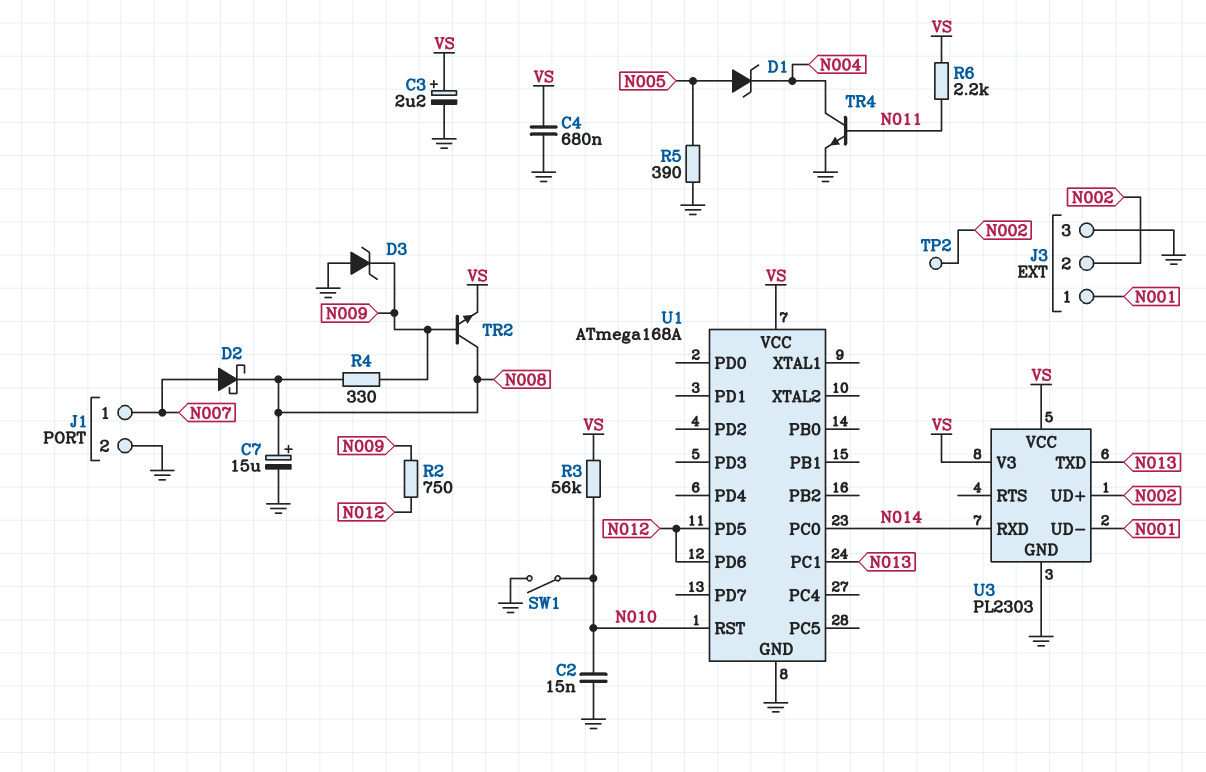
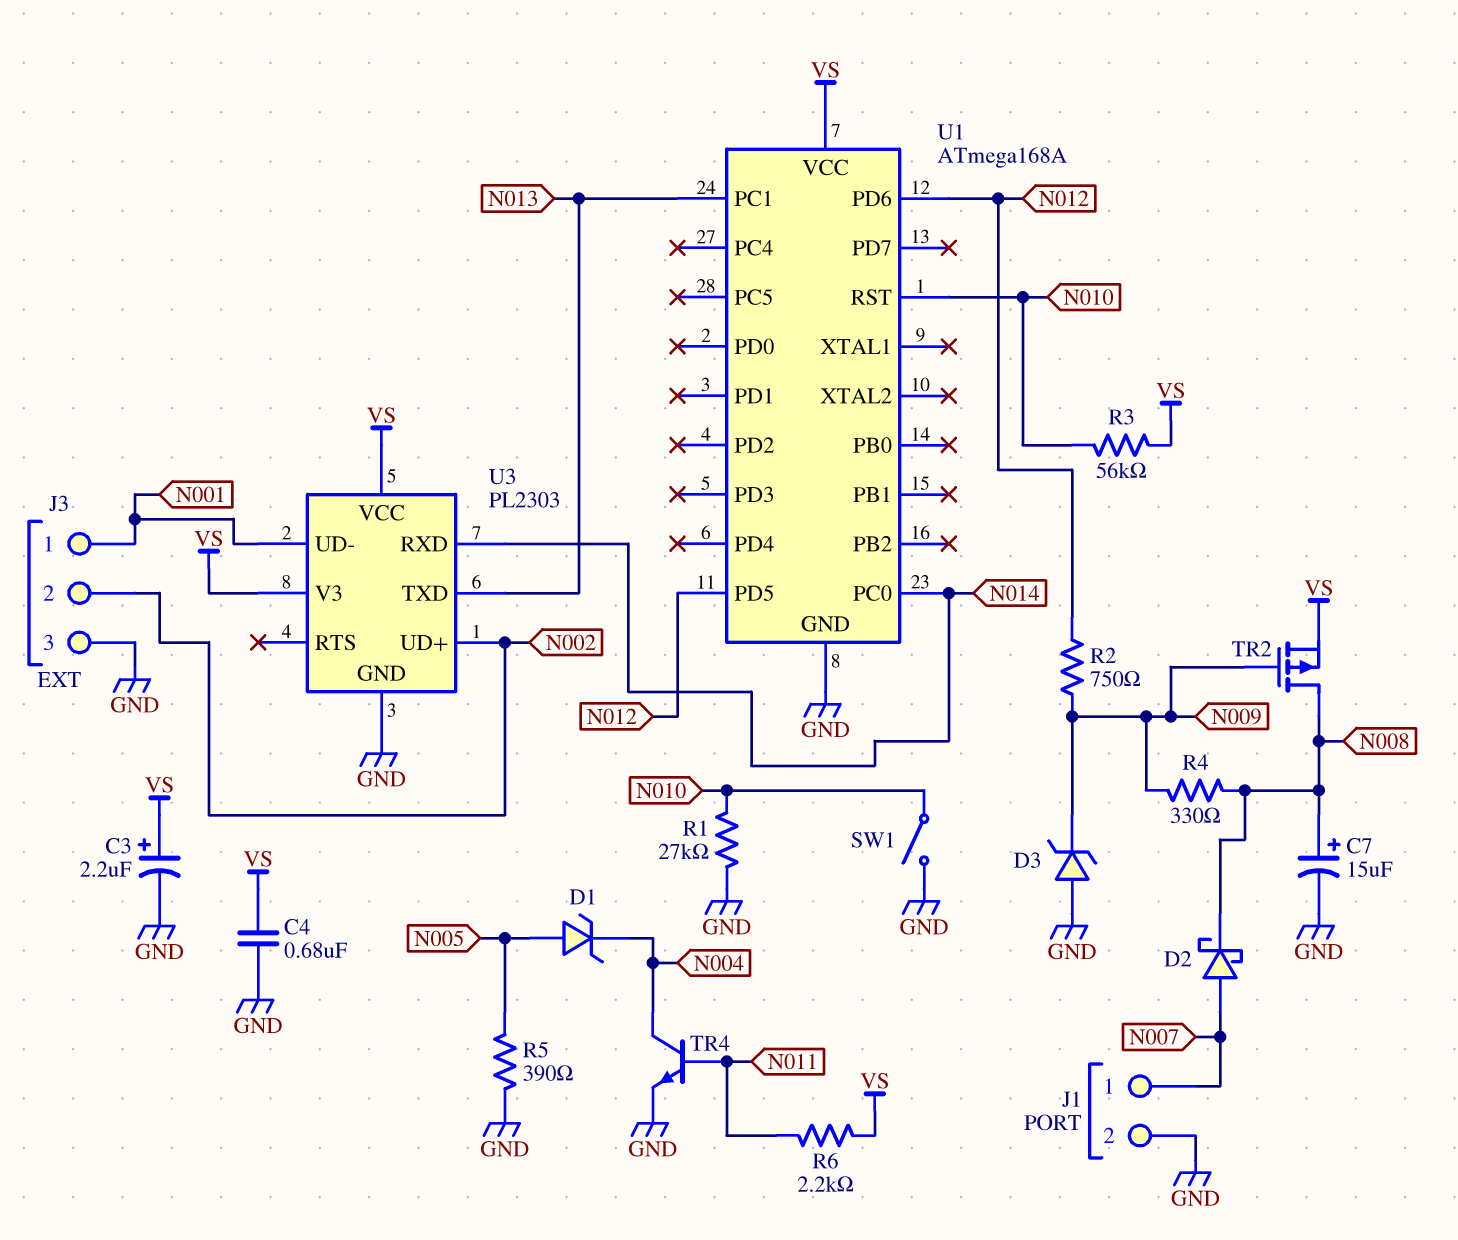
C2: 15nF (GND, N010) -> none
R1: none -> 27k (GND, N010)
TP2: test point (N002) -> none
TR2: NPN (B N009, C N008, E VS) -> PMOS (G N009, D N008, S VS)

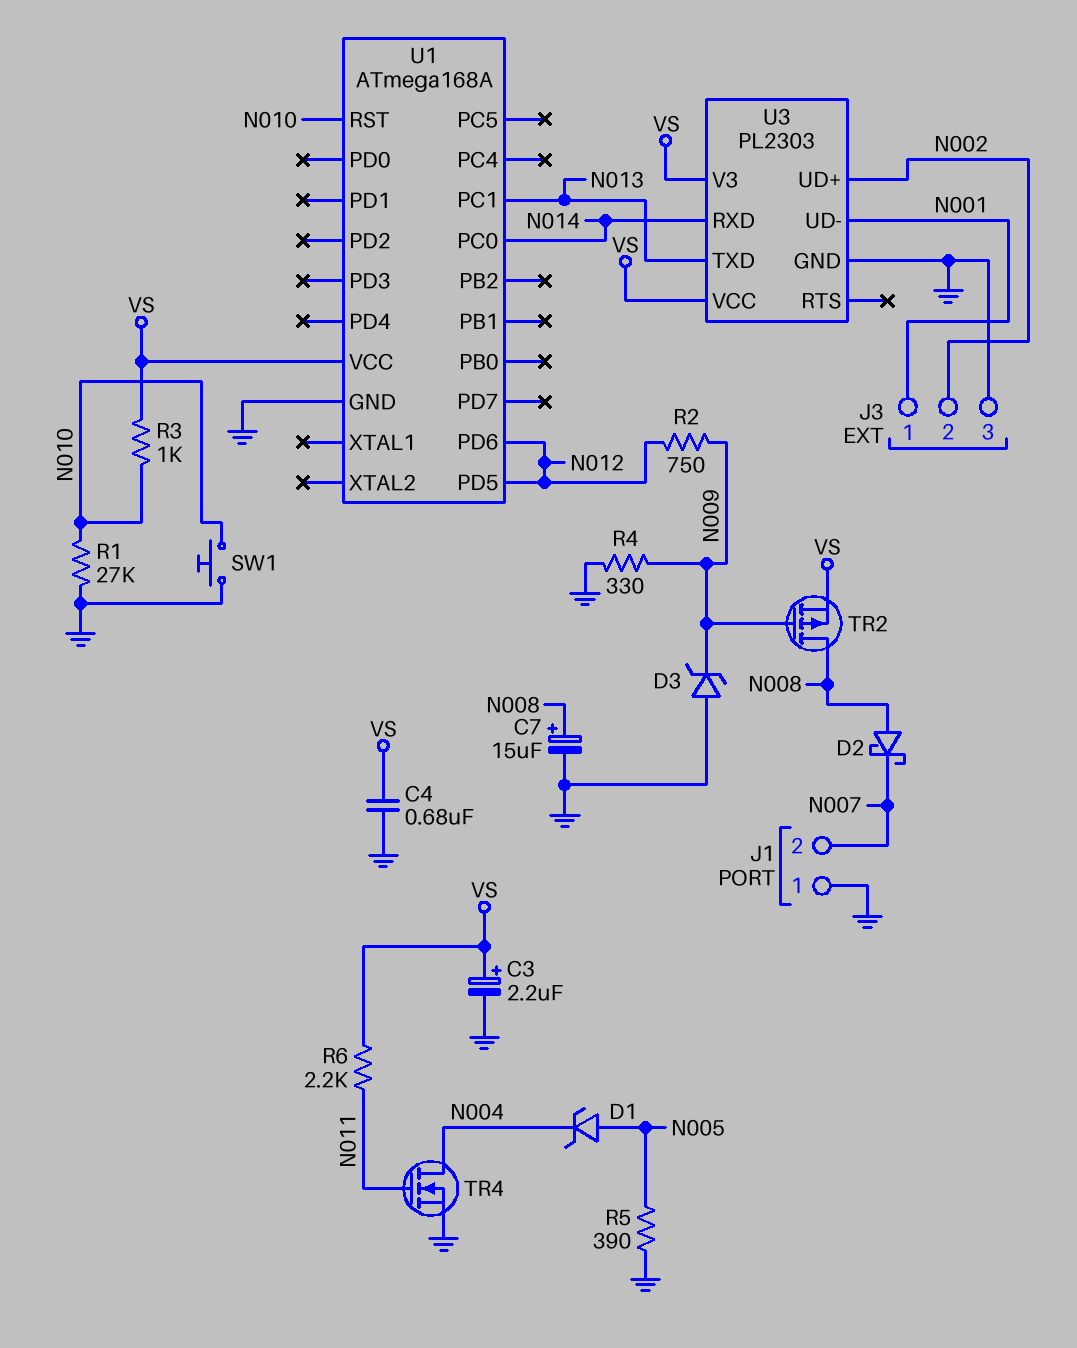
D2: schottky (A N007, K N008) -> schottky (A N008, K N007)
J1 pin 1: N007 -> GND
J1 pin 2: GND -> N007
R3: 56k (N010, VS) -> 1k (N010, VS)
R4: 330 (N008, N009) -> 330 (GND, N009)
SW1: switch (GND, N010) -> button (GND, N010)
TR4: NPN (B N011, C N004, E GND) -> NMOS (G N011, D N004, S GND)

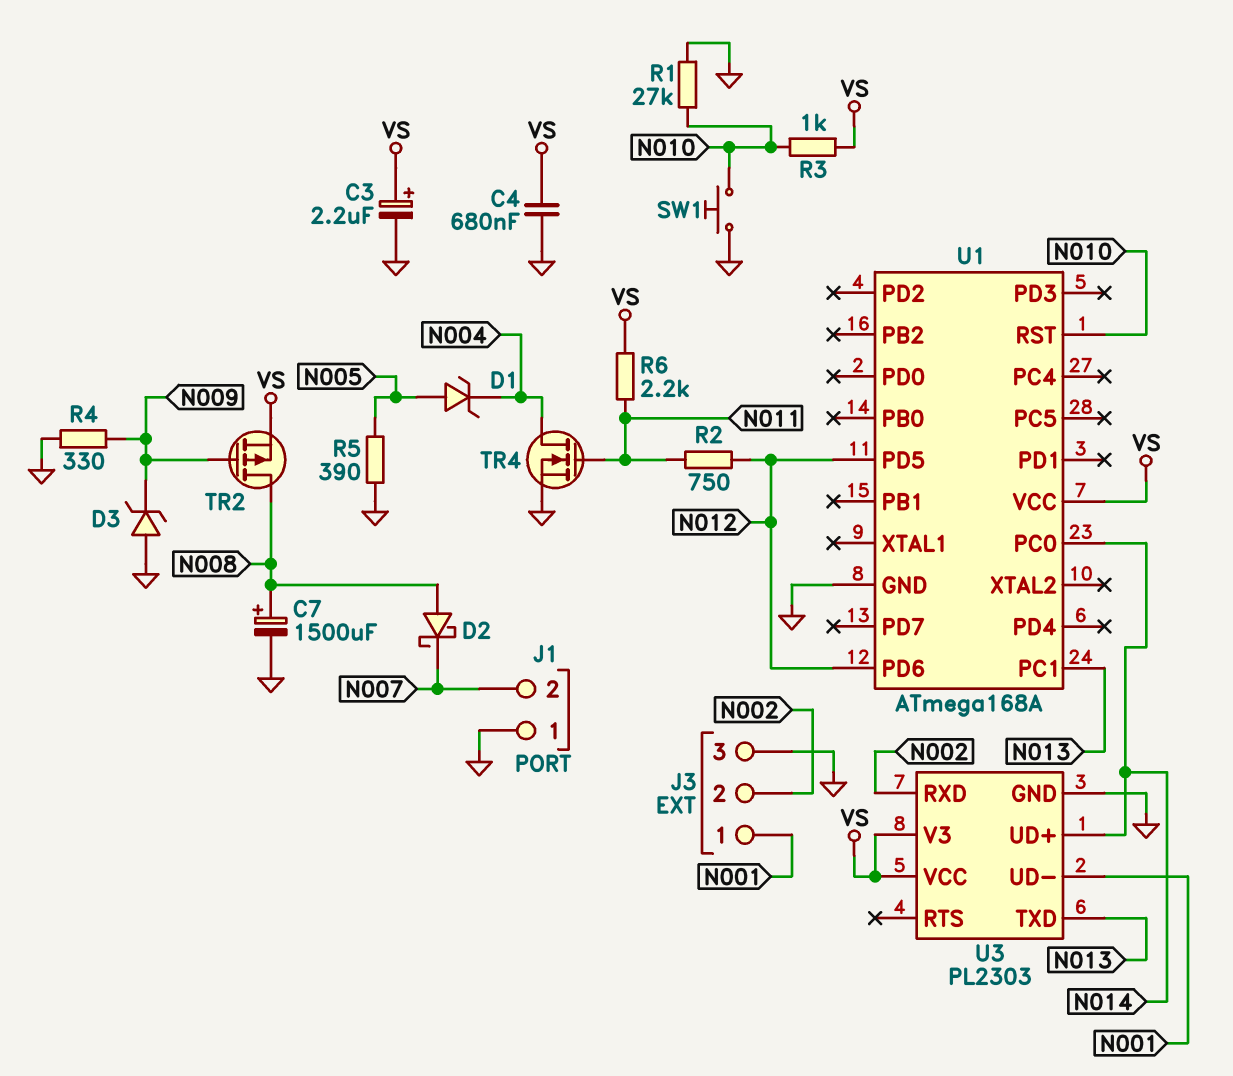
C7: 15uF (plus N008, minus GND) -> 1500uF (plus N008, minus GND)
R2: 750 (N009, N012) -> 750 (N011, N012)
U3 pin RXD: N014 -> N002
U3 pin UD+: N002 -> N014

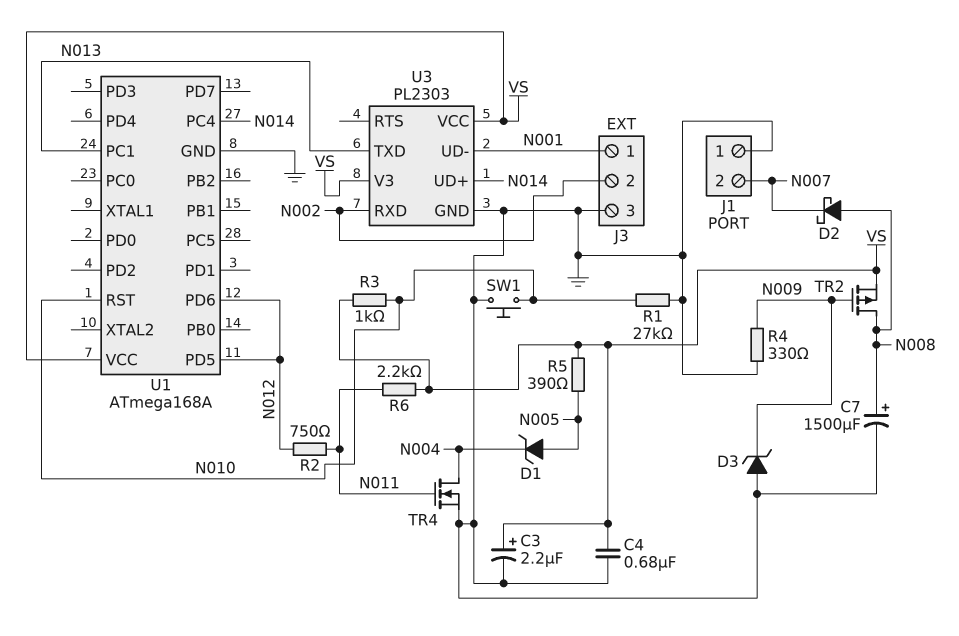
R5: 390 (GND, N005) -> 390 (N005, VS)
U1 pin PC0: N014 -> none
U1 pin PC4: none -> N014

